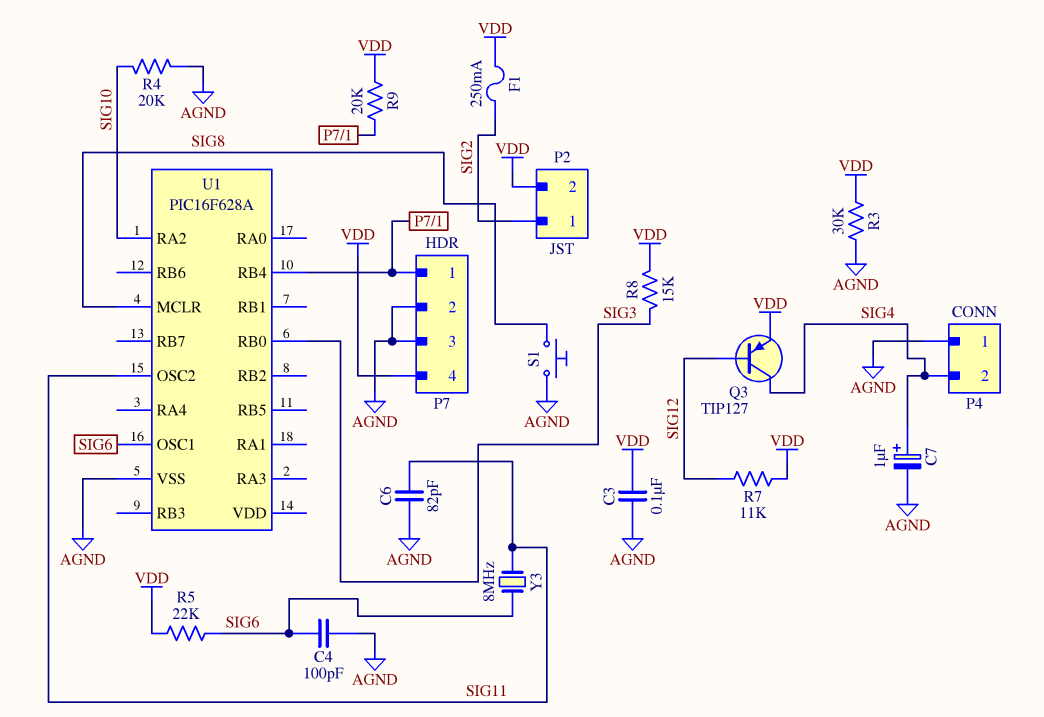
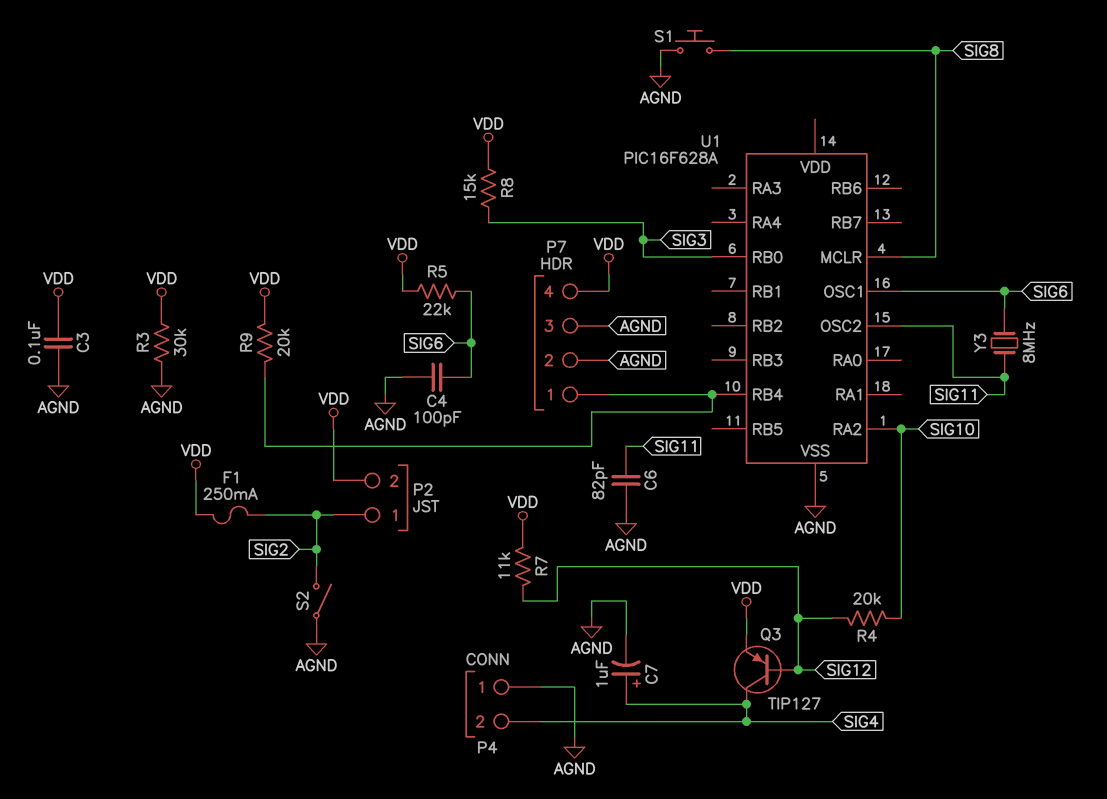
R4: 20k (AGND, SIG10) -> 20k (SIG10, SIG12)
S2: none -> switch (AGND, SIG2)

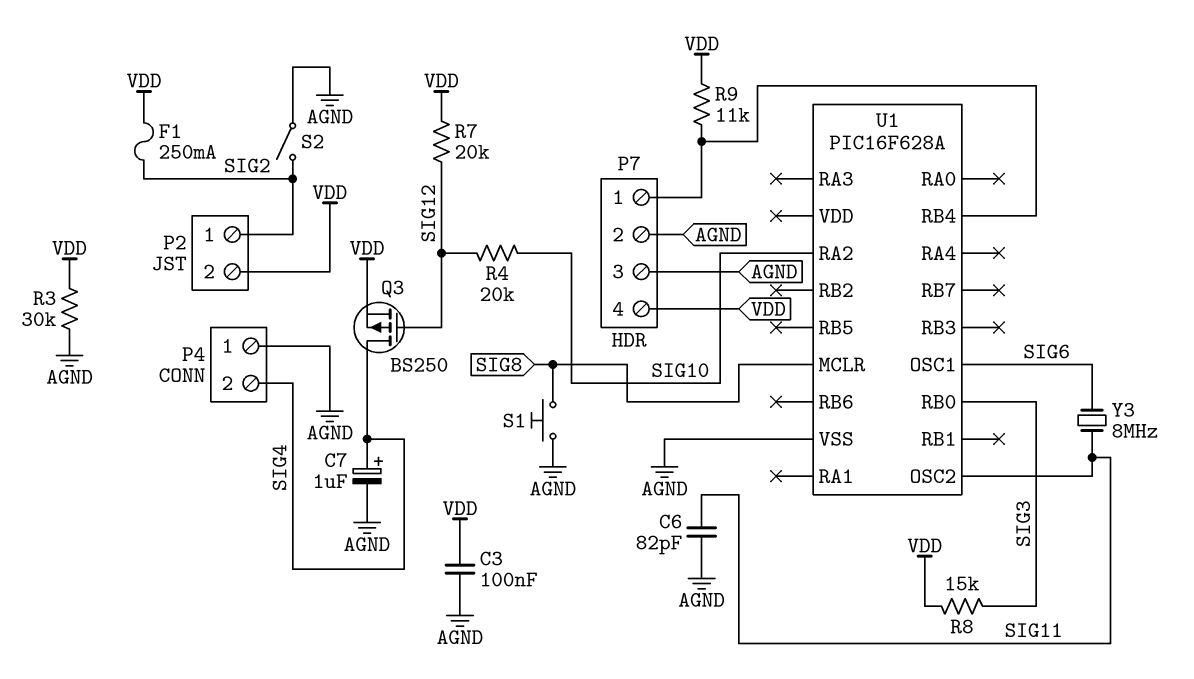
C4: 100pF (AGND, SIG6) -> none
Q3: PNP TIP127 (B SIG12, C SIG4, E VDD) -> PMOS BS250 (G SIG12, D SIG4, S VDD)
R5: 22k (SIG6, VDD) -> none
R7: 11k (SIG12, VDD) -> 20k (SIG12, VDD)
R9: 20k (P7/1, VDD) -> 11k (P7/1, VDD)

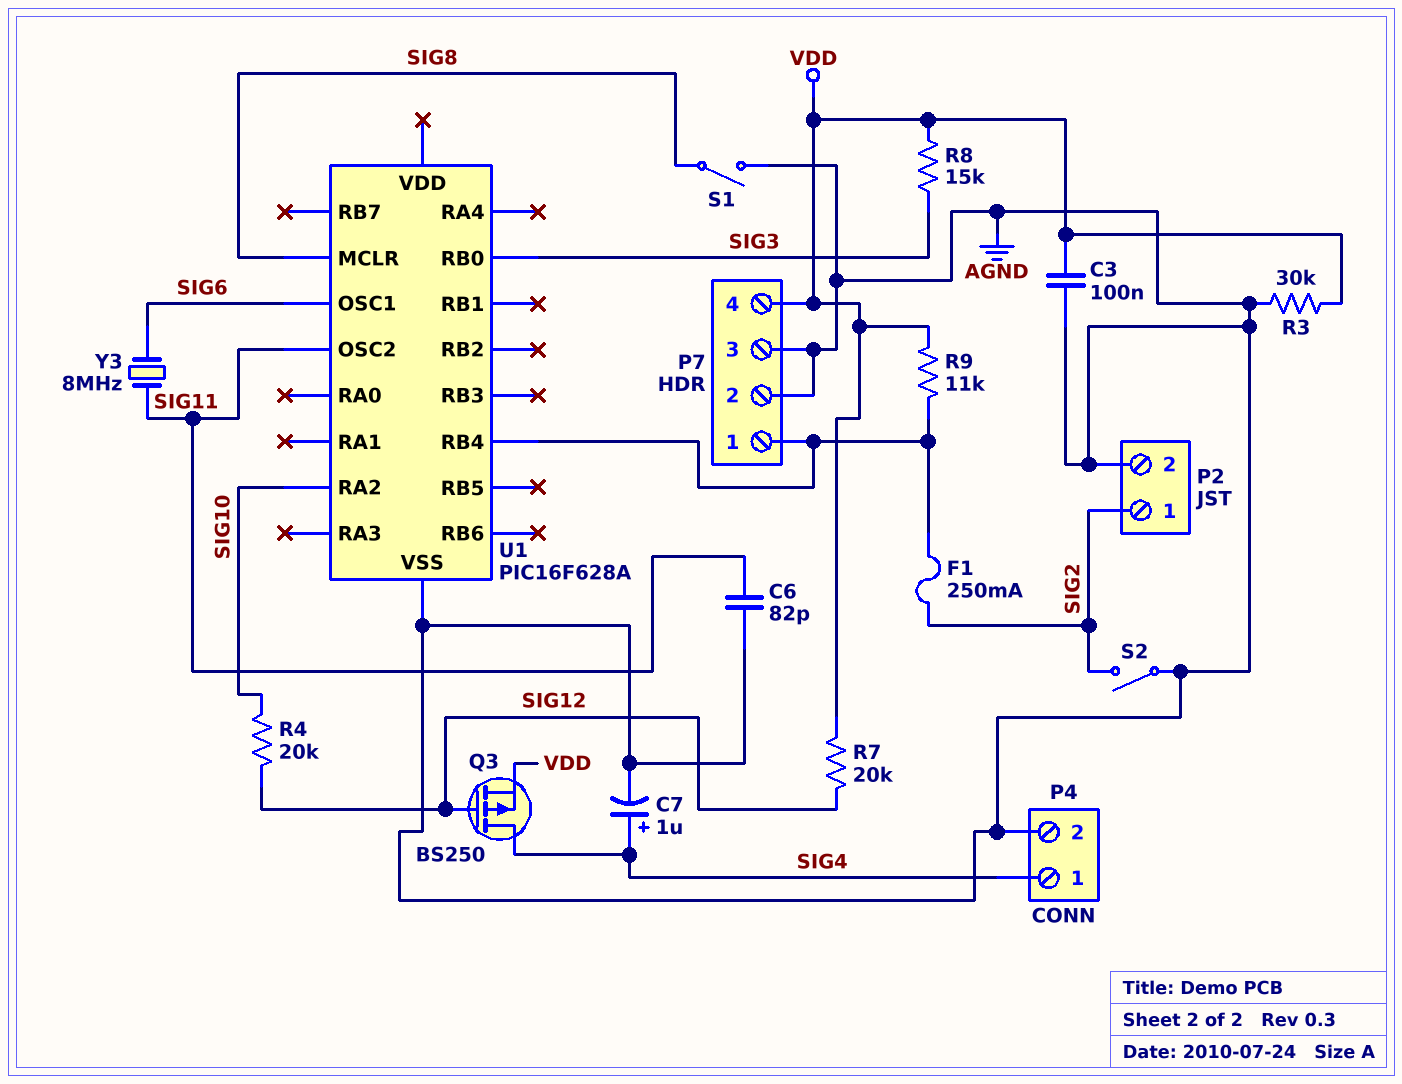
F1: 250mA (SIG2, VDD) -> 250mA (P7/1, SIG2)
P2 pin 2: VDD -> AGND
P4 pin 1: AGND -> SIG4
P4 pin 2: SIG4 -> AGND
S1: button (AGND, SIG8) -> switch (AGND, SIG8)

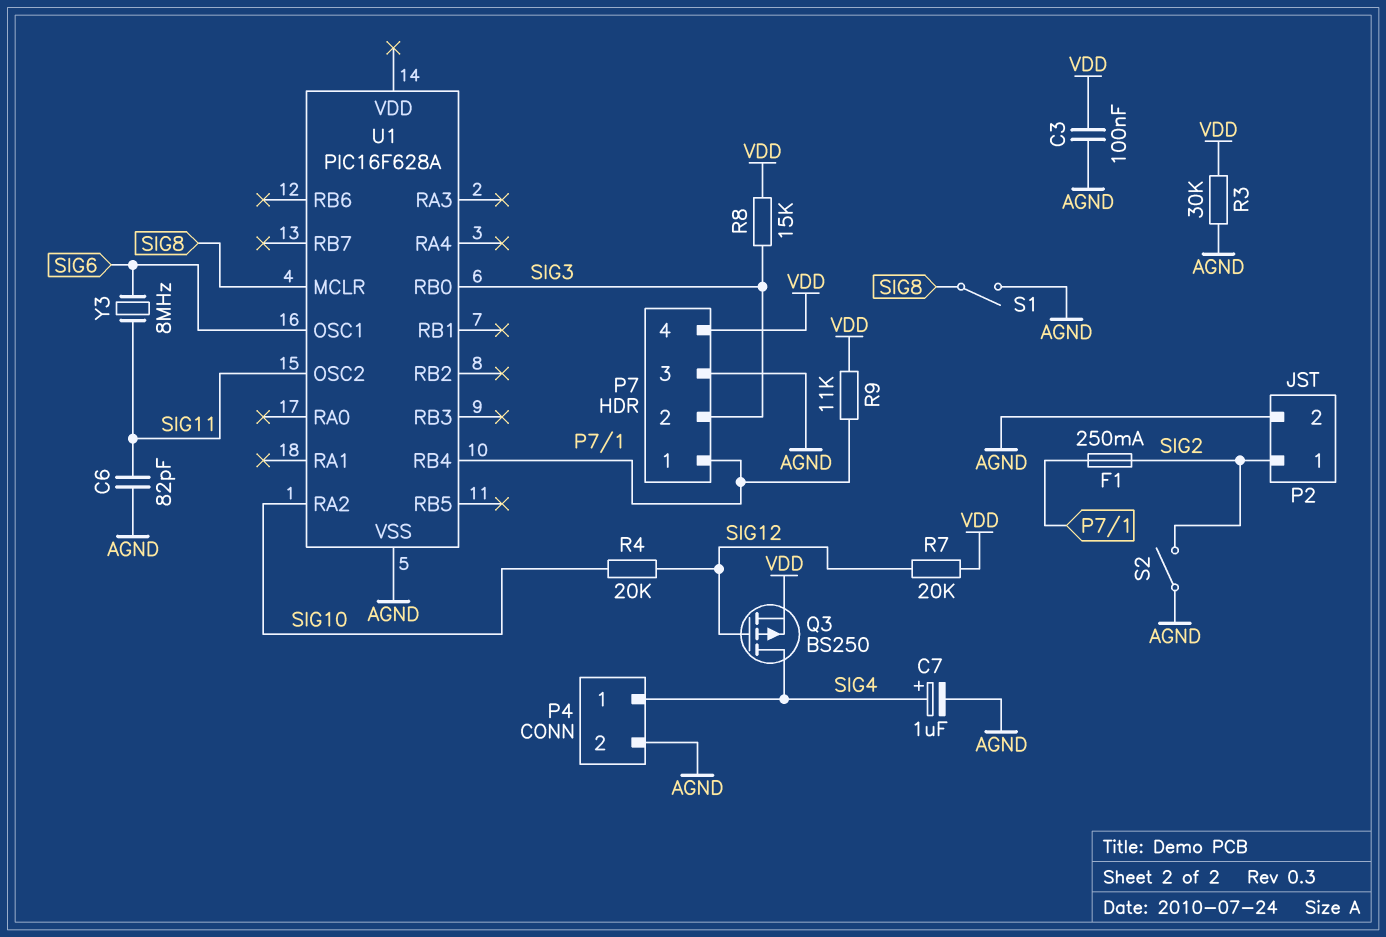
P7 pin 2: AGND -> SIG3

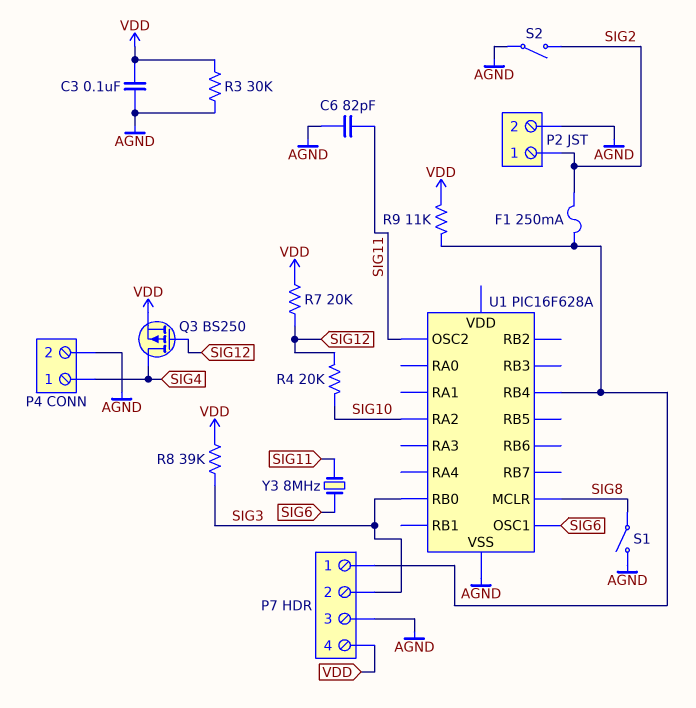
C7: 1uF (plus SIG4, minus AGND) -> none
R8: 15k (SIG3, VDD) -> 39k (SIG3, VDD)

